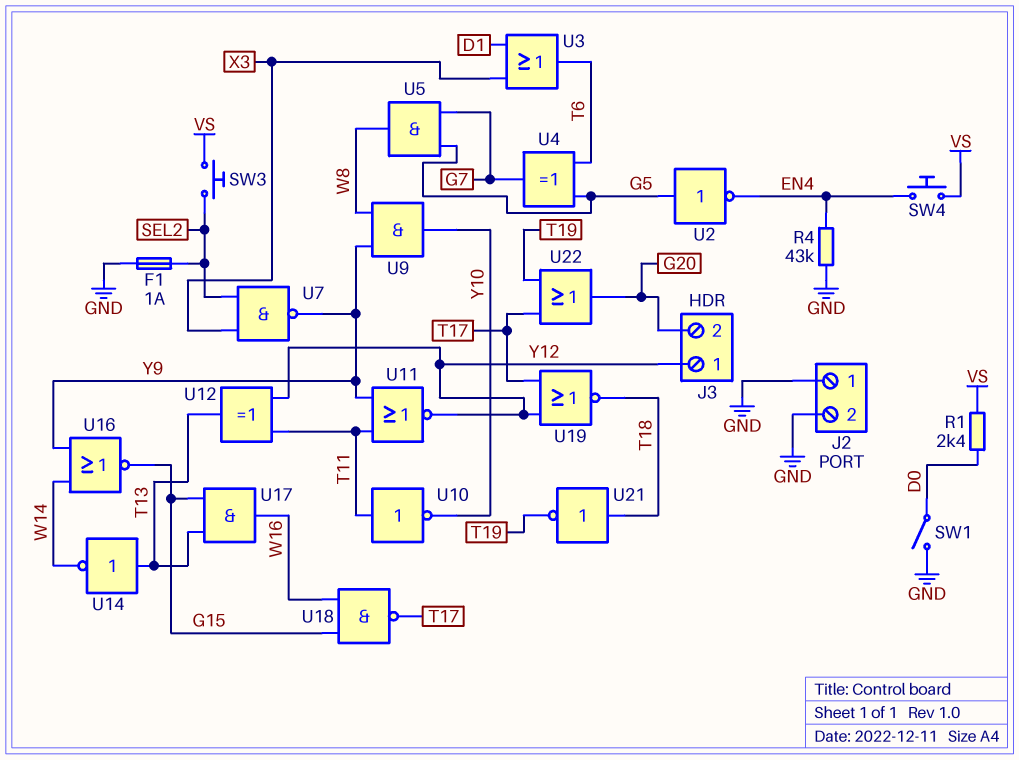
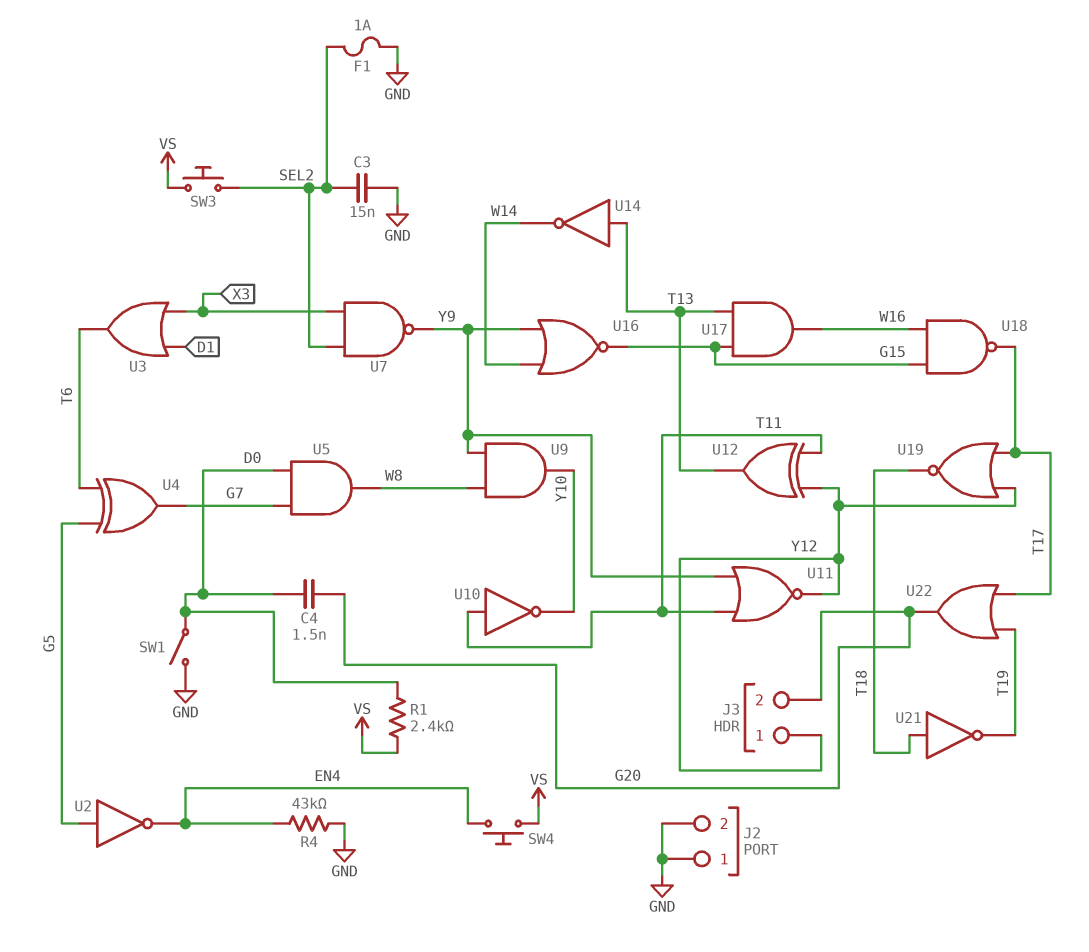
C3: none -> 15nF (GND, SEL2)
C4: none -> 1.5nF (D0, G20)
U5: AND (in G5, in G7, out W8) -> AND (in D0, in G7, out W8)

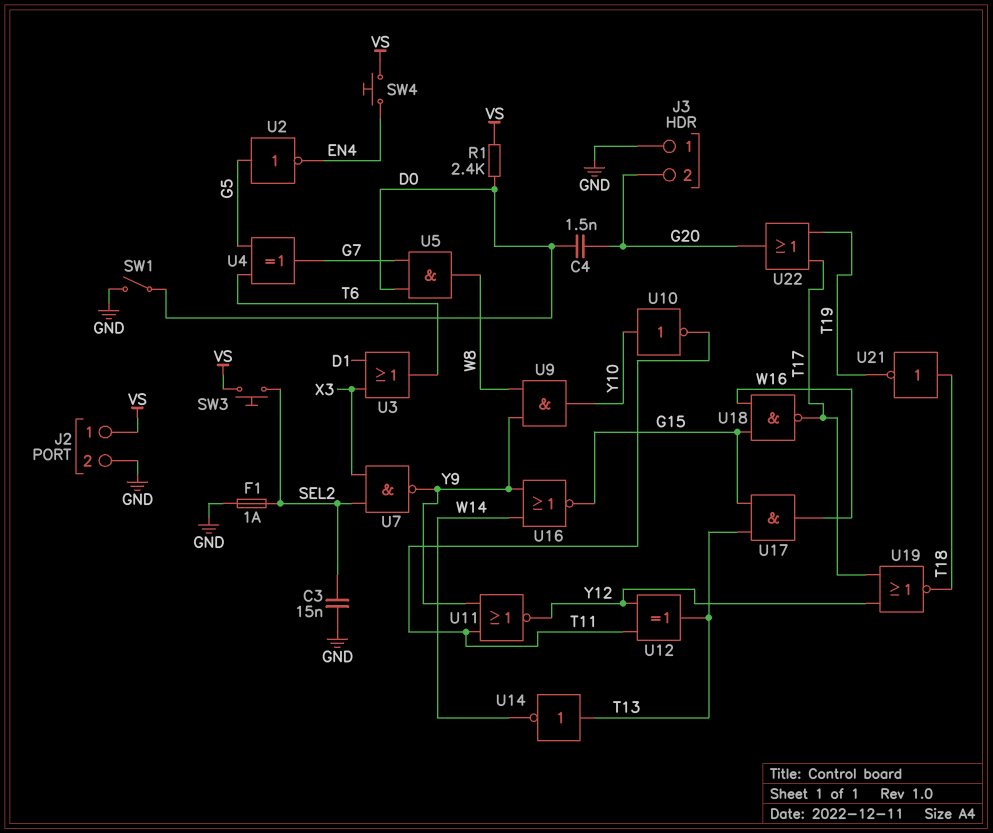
J2 pin 1: GND -> VS
J3 pin 1: Y12 -> GND
R4: 43k (EN4, GND) -> none
U10: NOT (in T11, out Y10) -> NOT (in Y10, out T11)

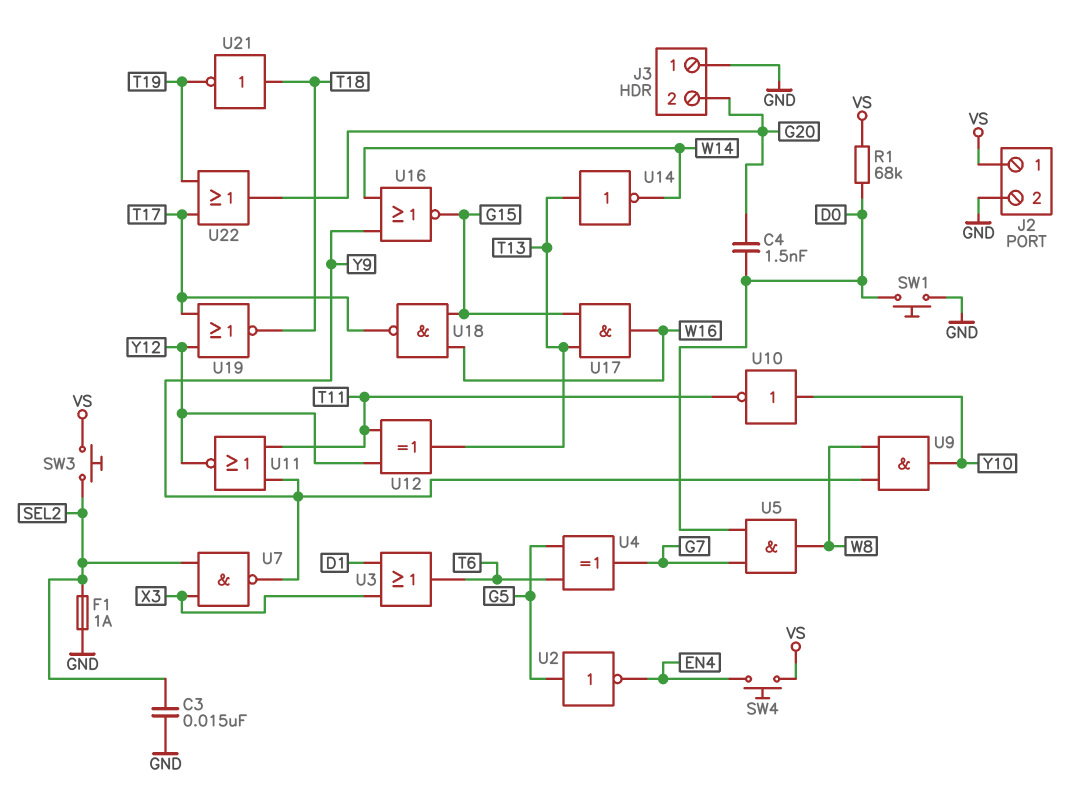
R1: 2.4k (D0, VS) -> 68k (D0, VS)
SW1: switch (D0, GND) -> button (D0, GND)

